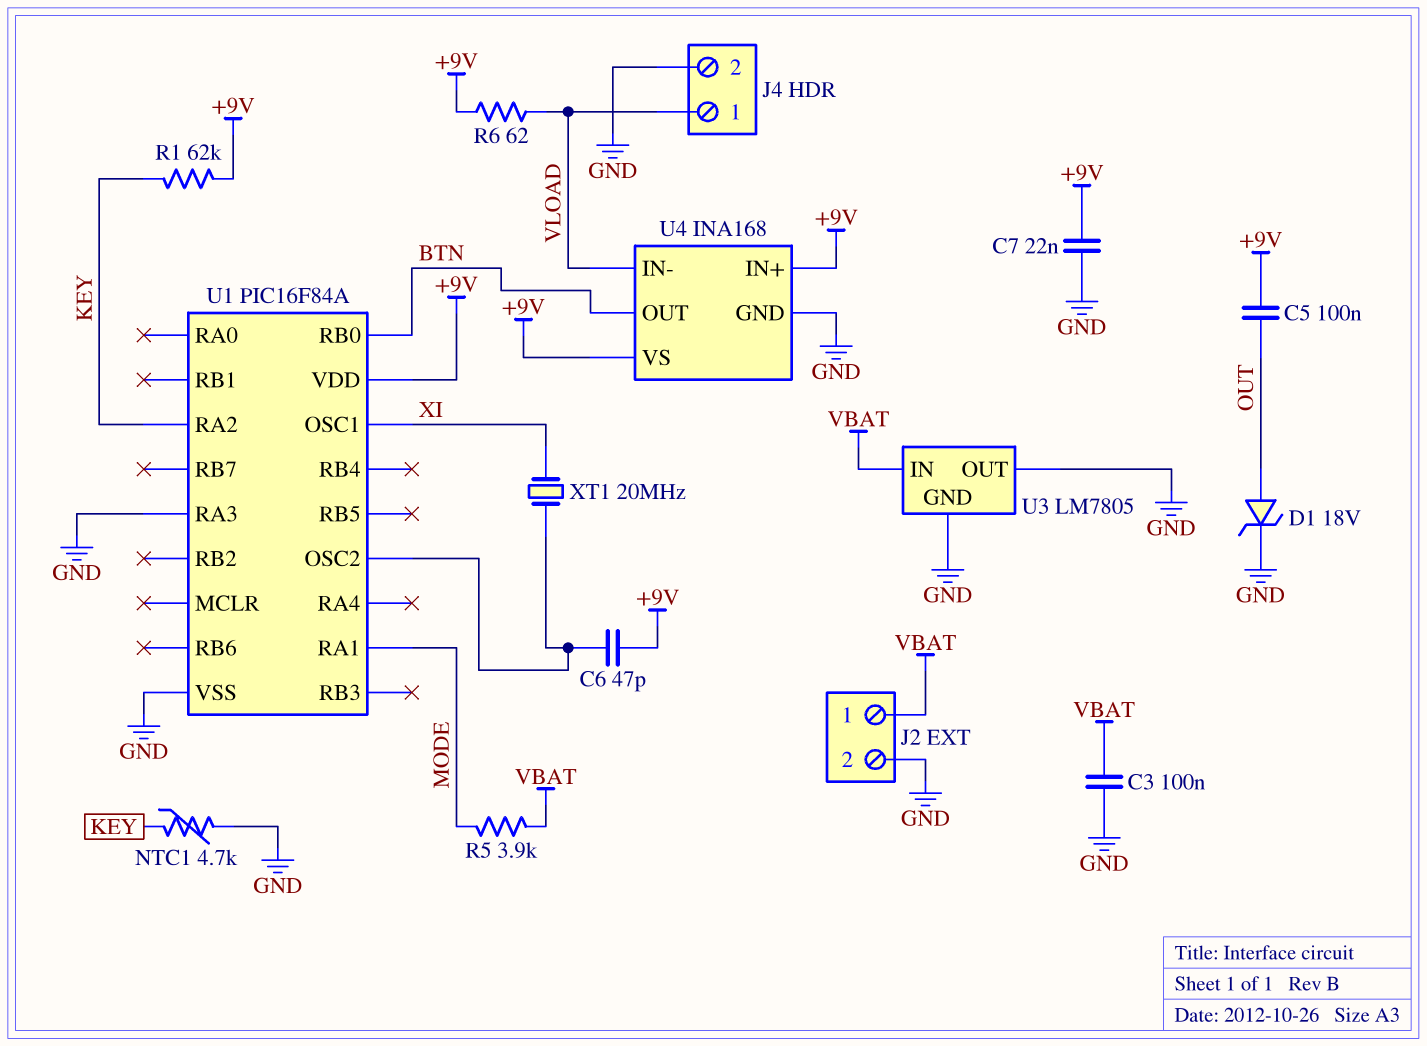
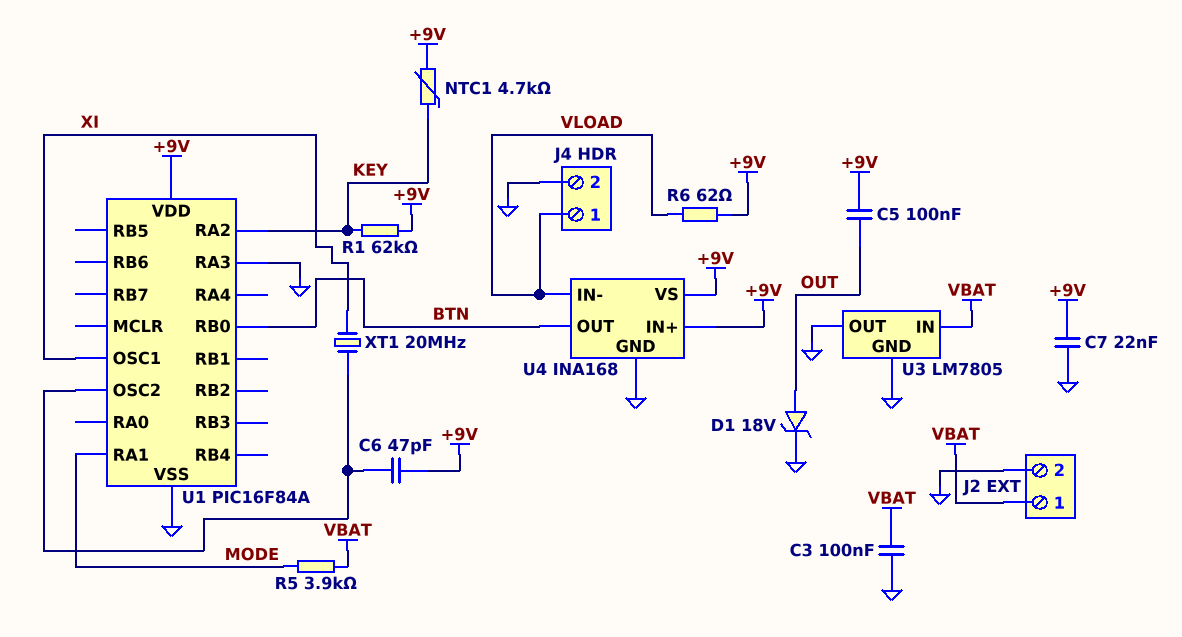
NTC1: 4.7k (GND, KEY) -> 4.7k (+9V, KEY)

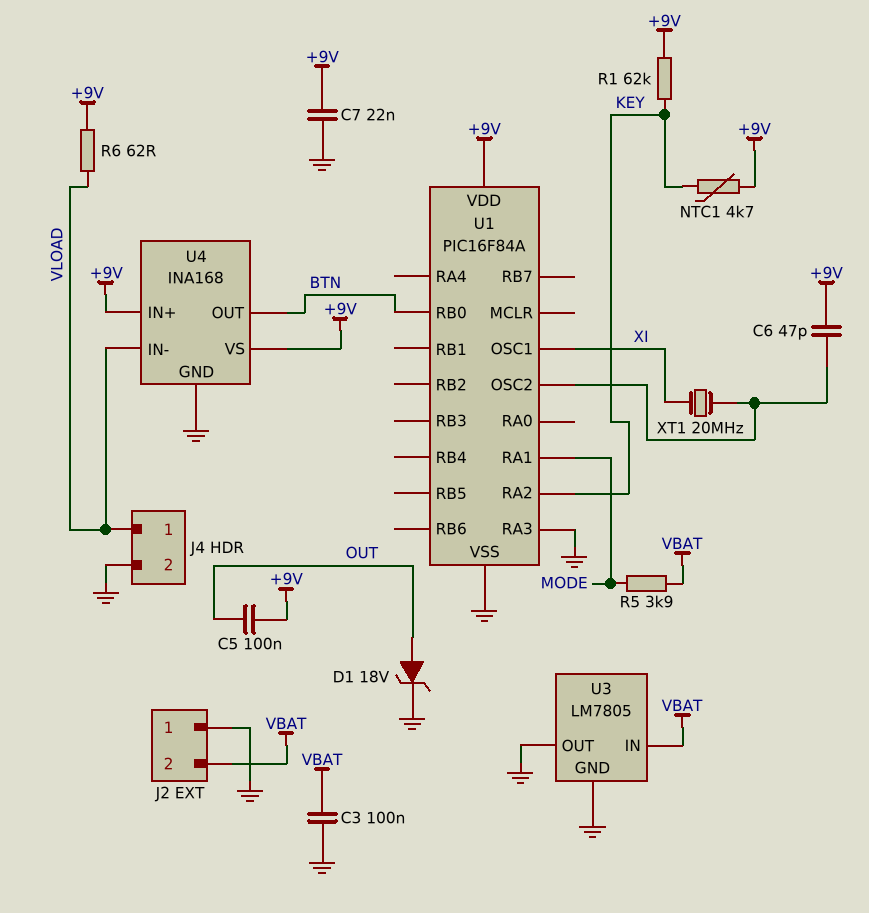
J2 pin 1: VBAT -> GND
J2 pin 2: GND -> VBAT

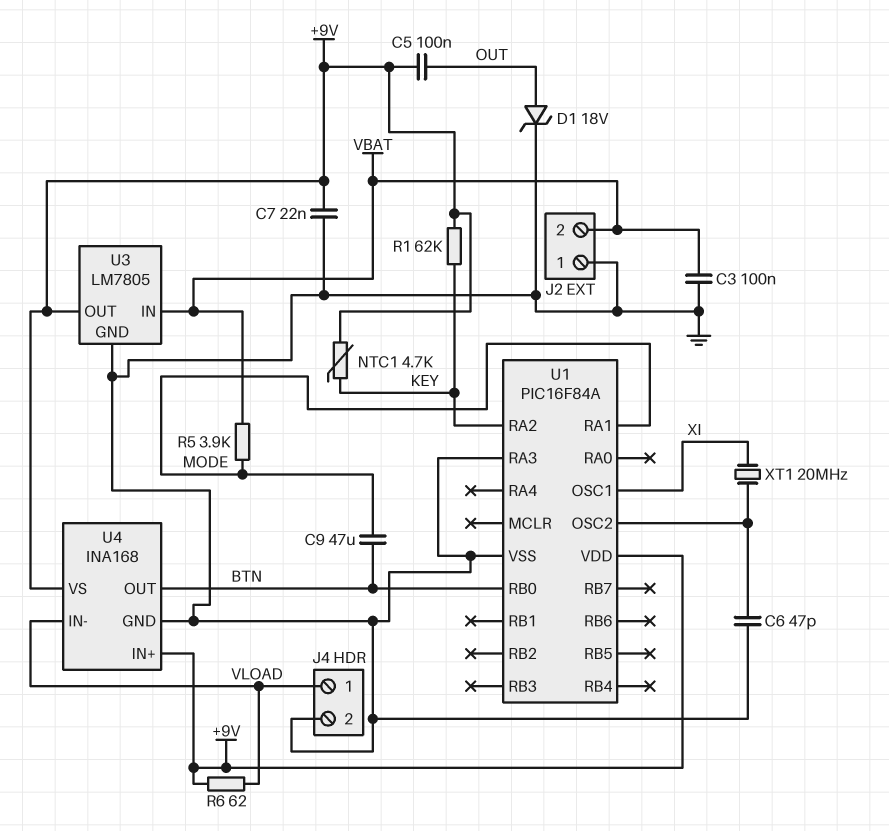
C6: 47pF (+9V, U1/OSC2) -> 47pF (GND, U1/OSC2)
C9: none -> 47uF (BTN, MODE)
U3 pin OUT: GND -> +9V

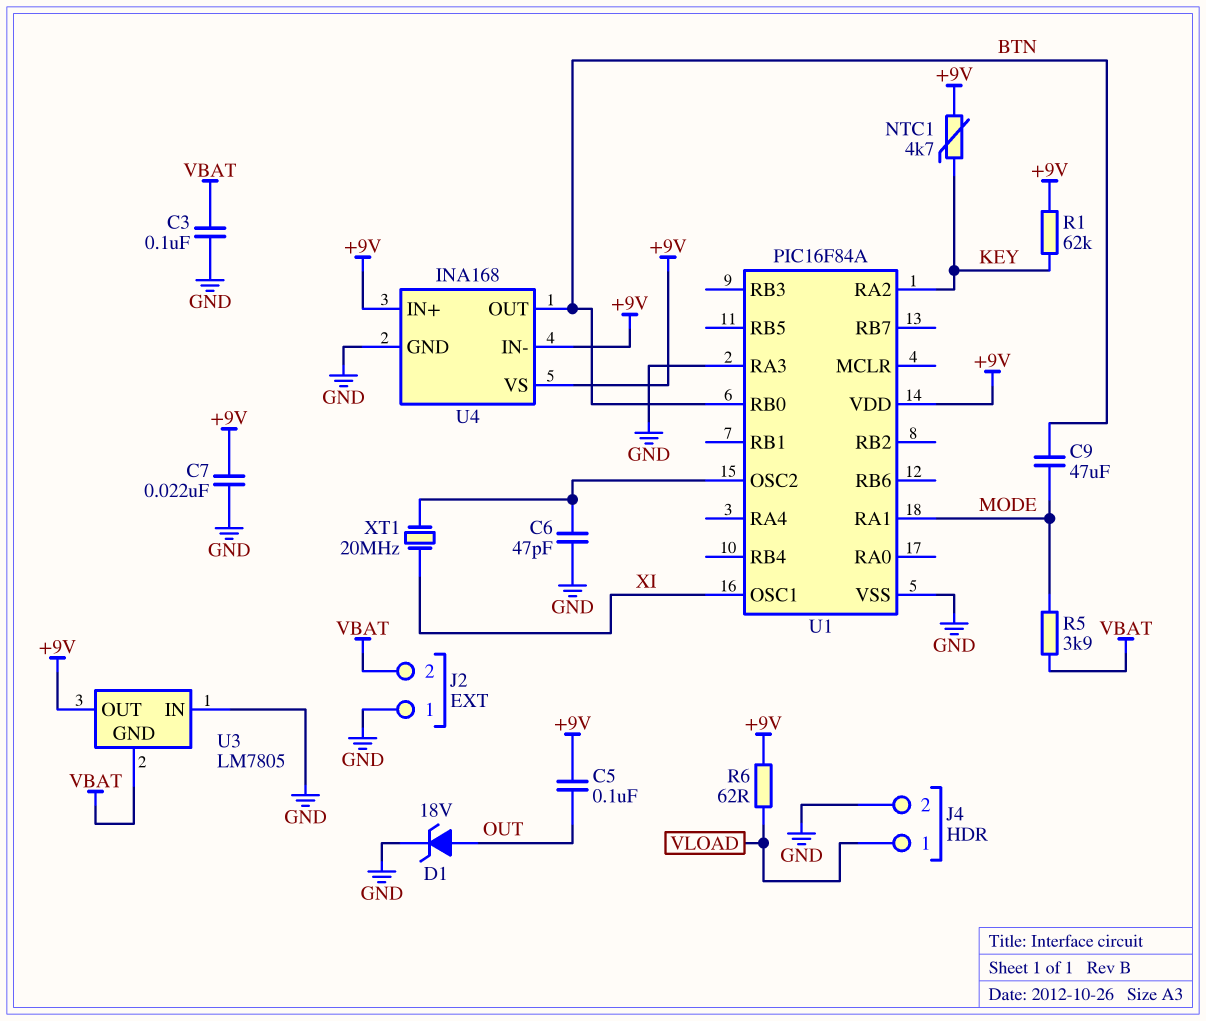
U3 pin GND: GND -> VBAT
U3 pin IN: VBAT -> GND
U4 pin IN-: VLOAD -> +9V

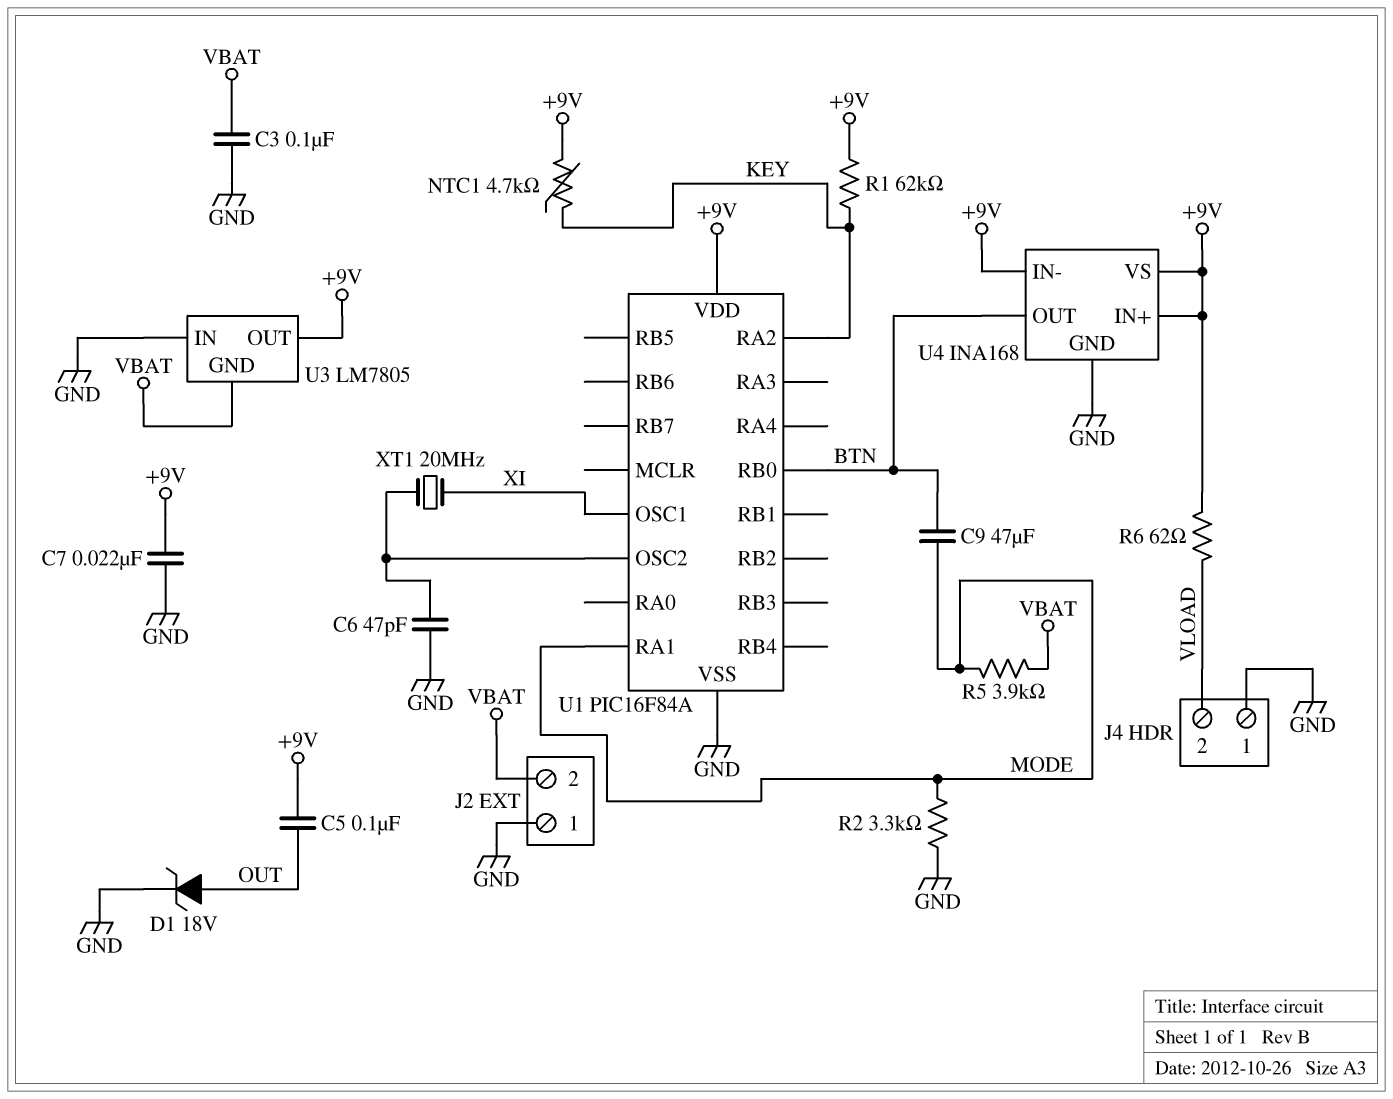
J4 pin 1: VLOAD -> GND
J4 pin 2: GND -> VLOAD
R2: none -> 3.3k (GND, MODE)
U1 pin RA3: GND -> none

